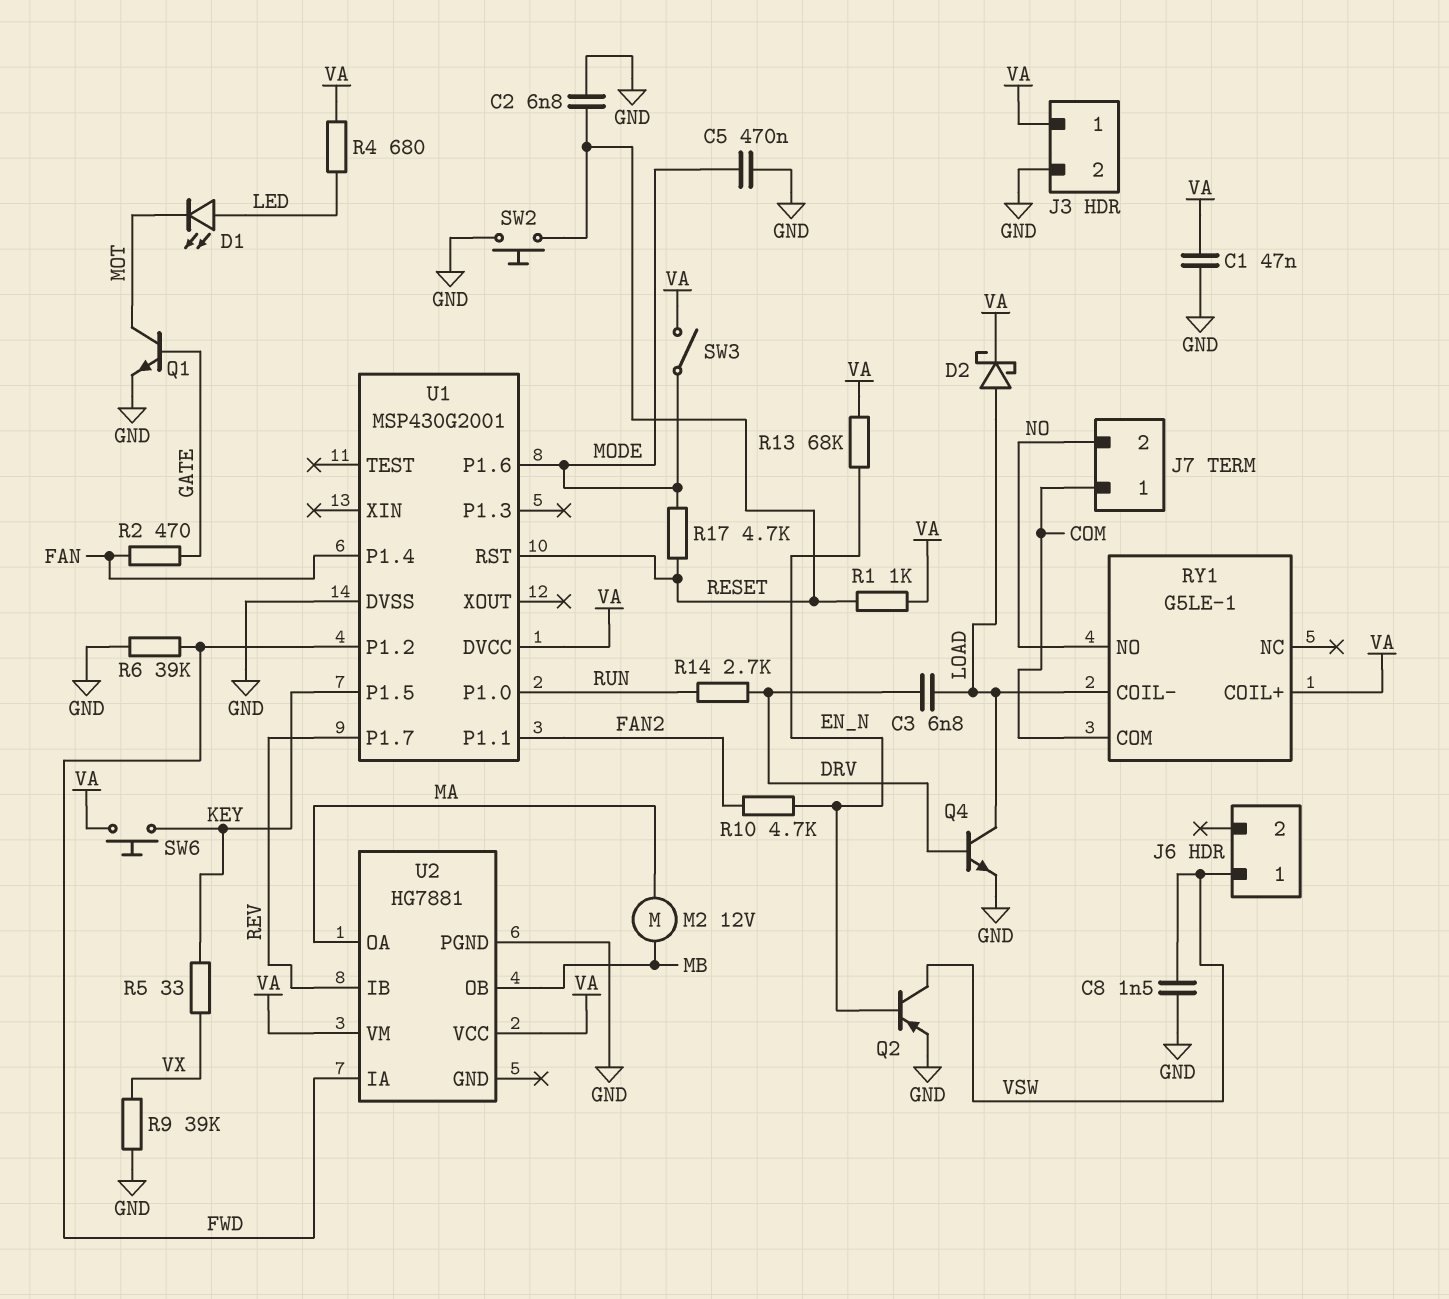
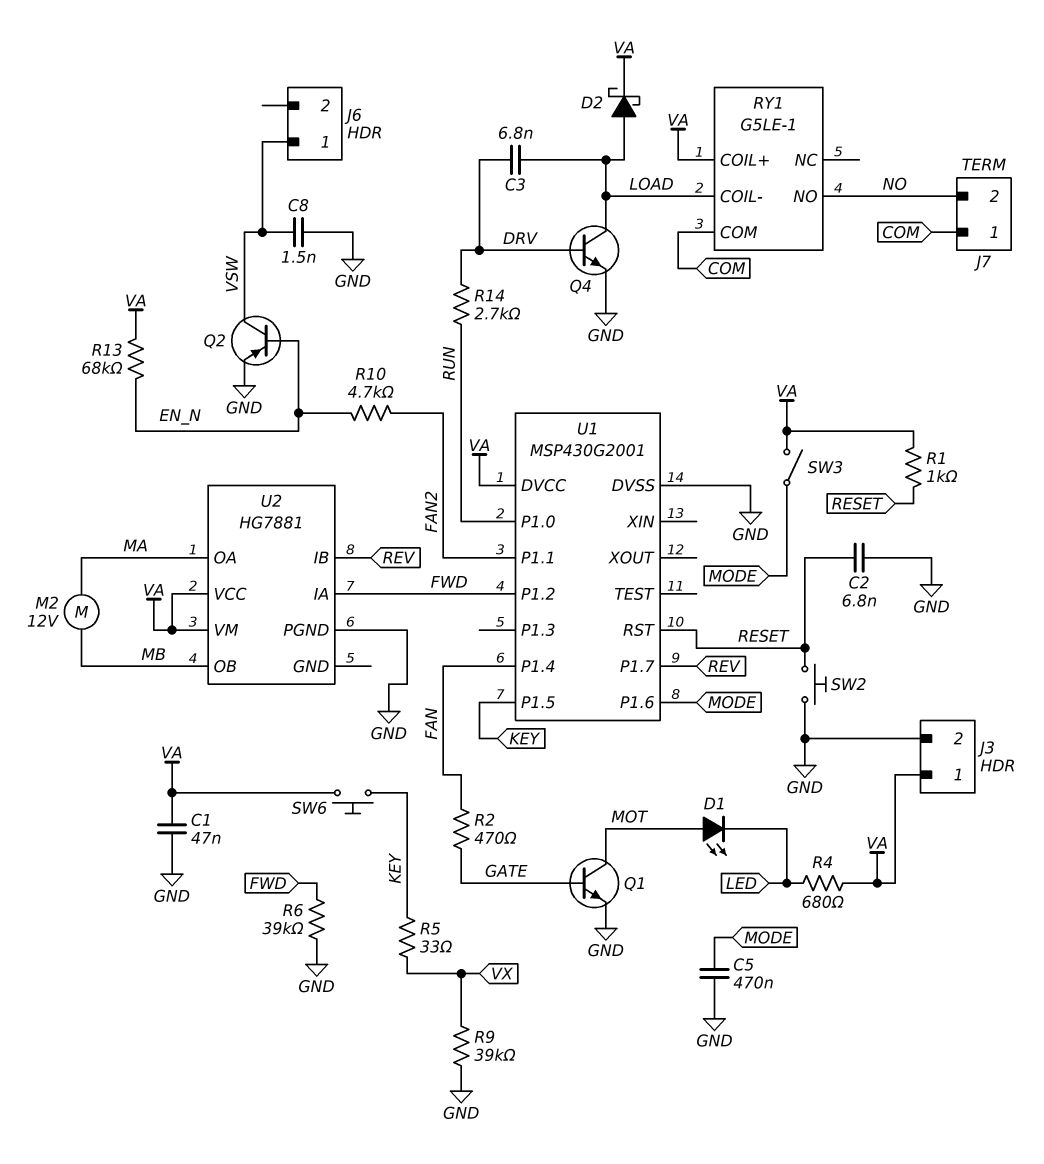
D1: LED (A LED, K MOT) -> LED (A MOT, K LED)
R17: 4.7k (MODE, RESET) -> none

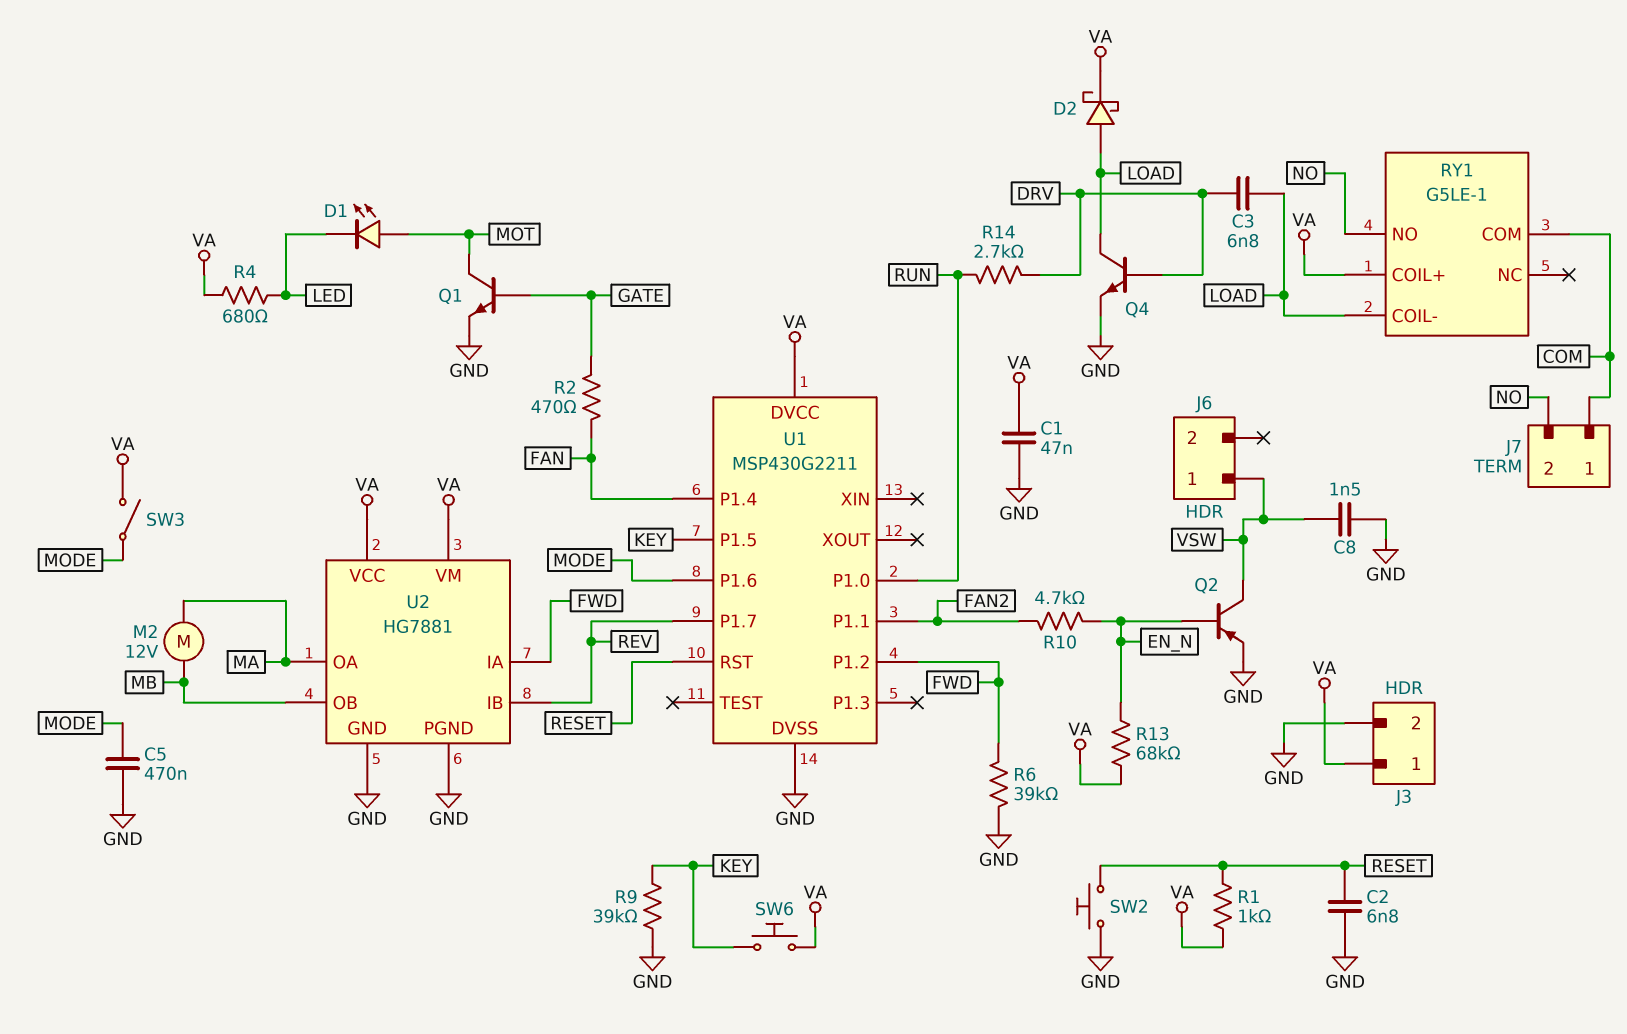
R5: 33 (KEY, VX) -> none
R9: 39k (GND, VX) -> 39k (GND, KEY)
U1: MSP430G2001 -> MSP430G2211
U2 pin GND: none -> GND

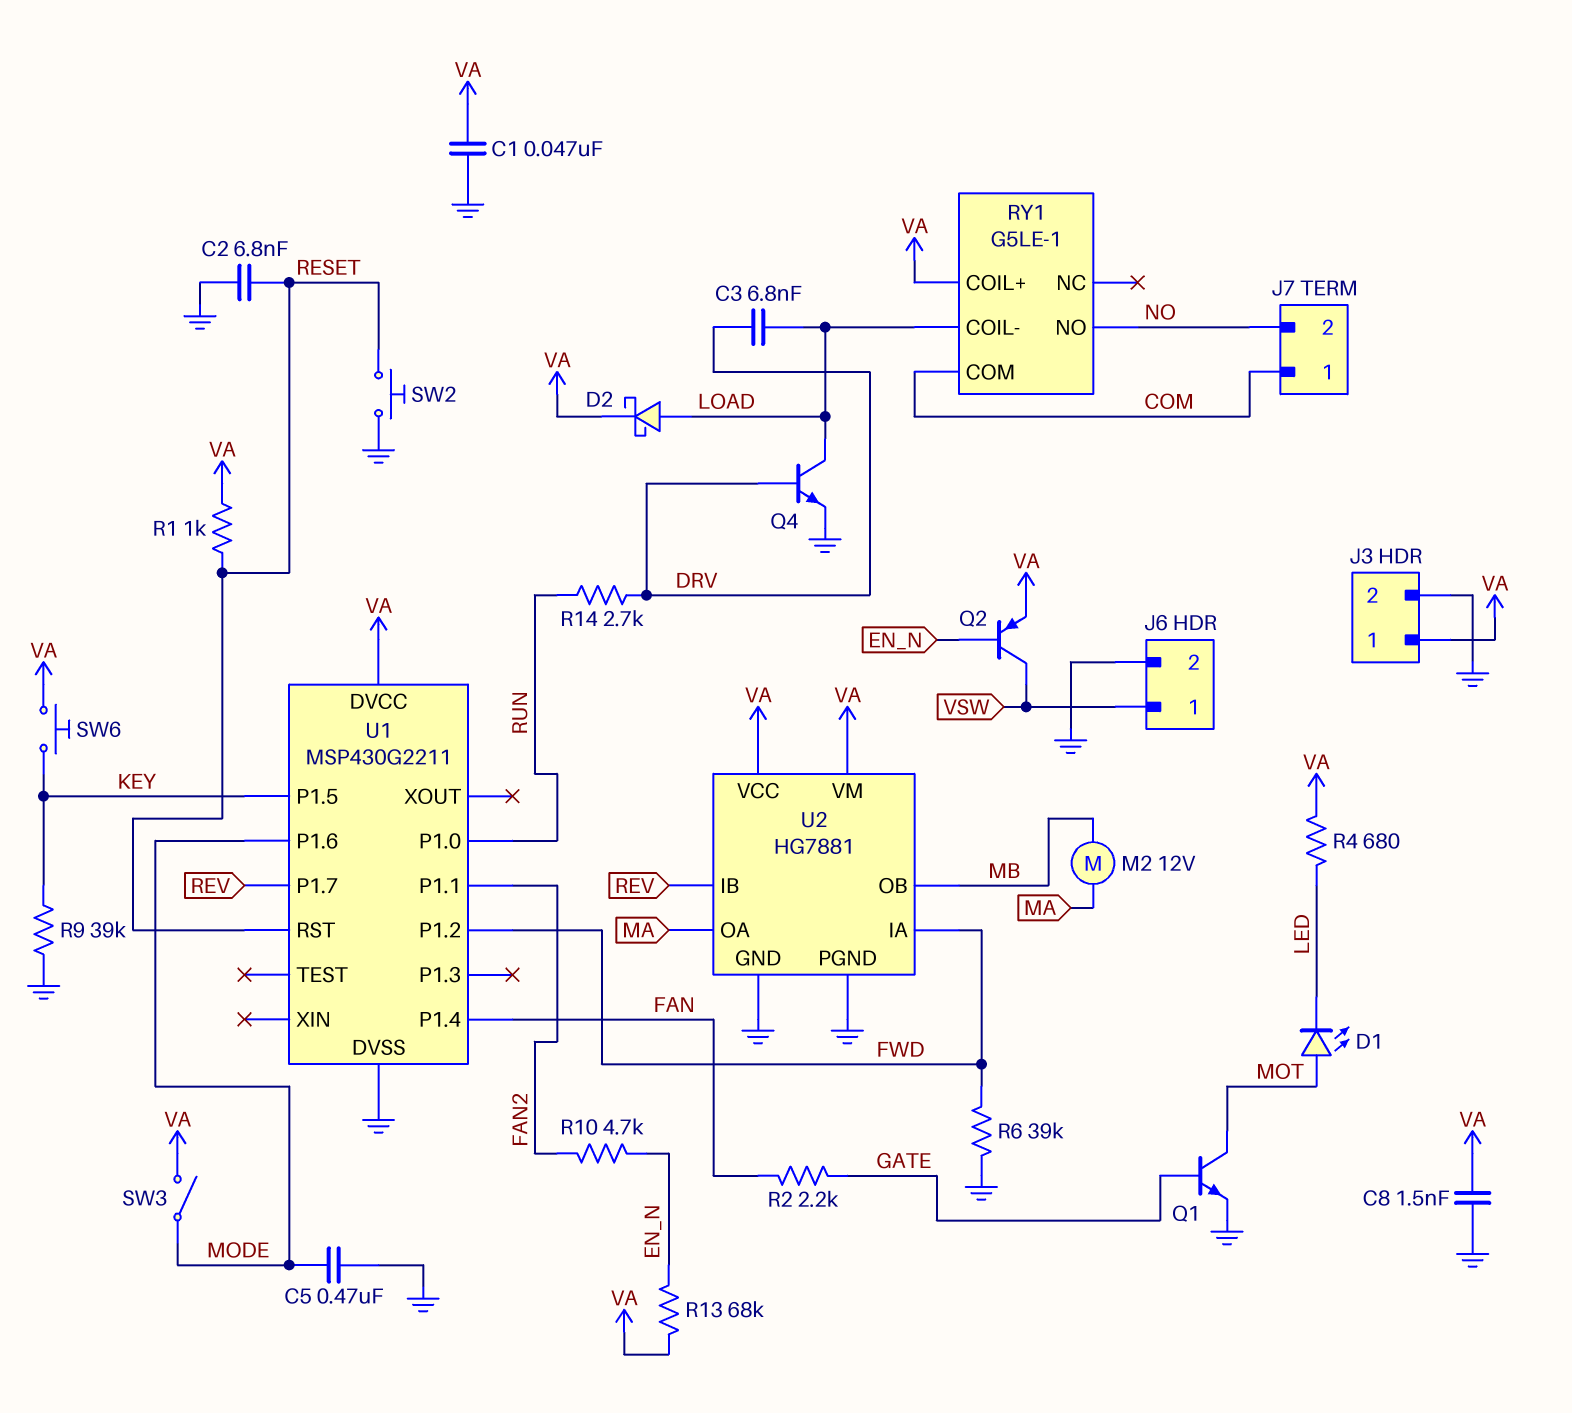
C8: 1.5nF (GND, VSW) -> 1.5nF (GND, VA)
J6 pin 2: none -> GND
Q2: PNP (B EN_N, C VSW, E GND) -> PNP (B EN_N, C VSW, E VA)
R2: 470 (FAN, GATE) -> 2.2k (FAN, GATE)

